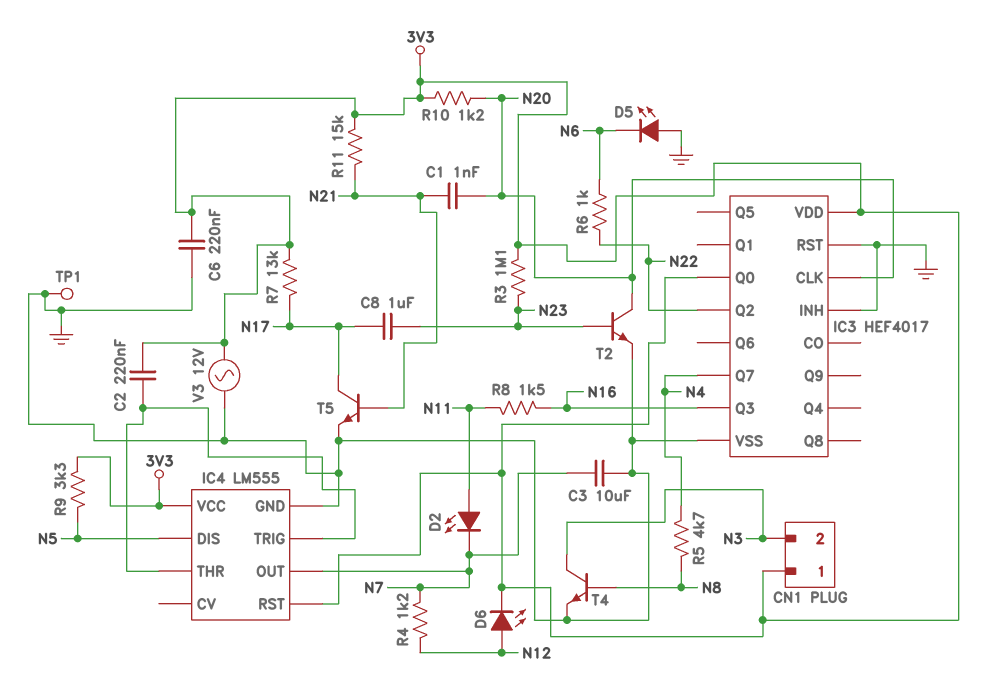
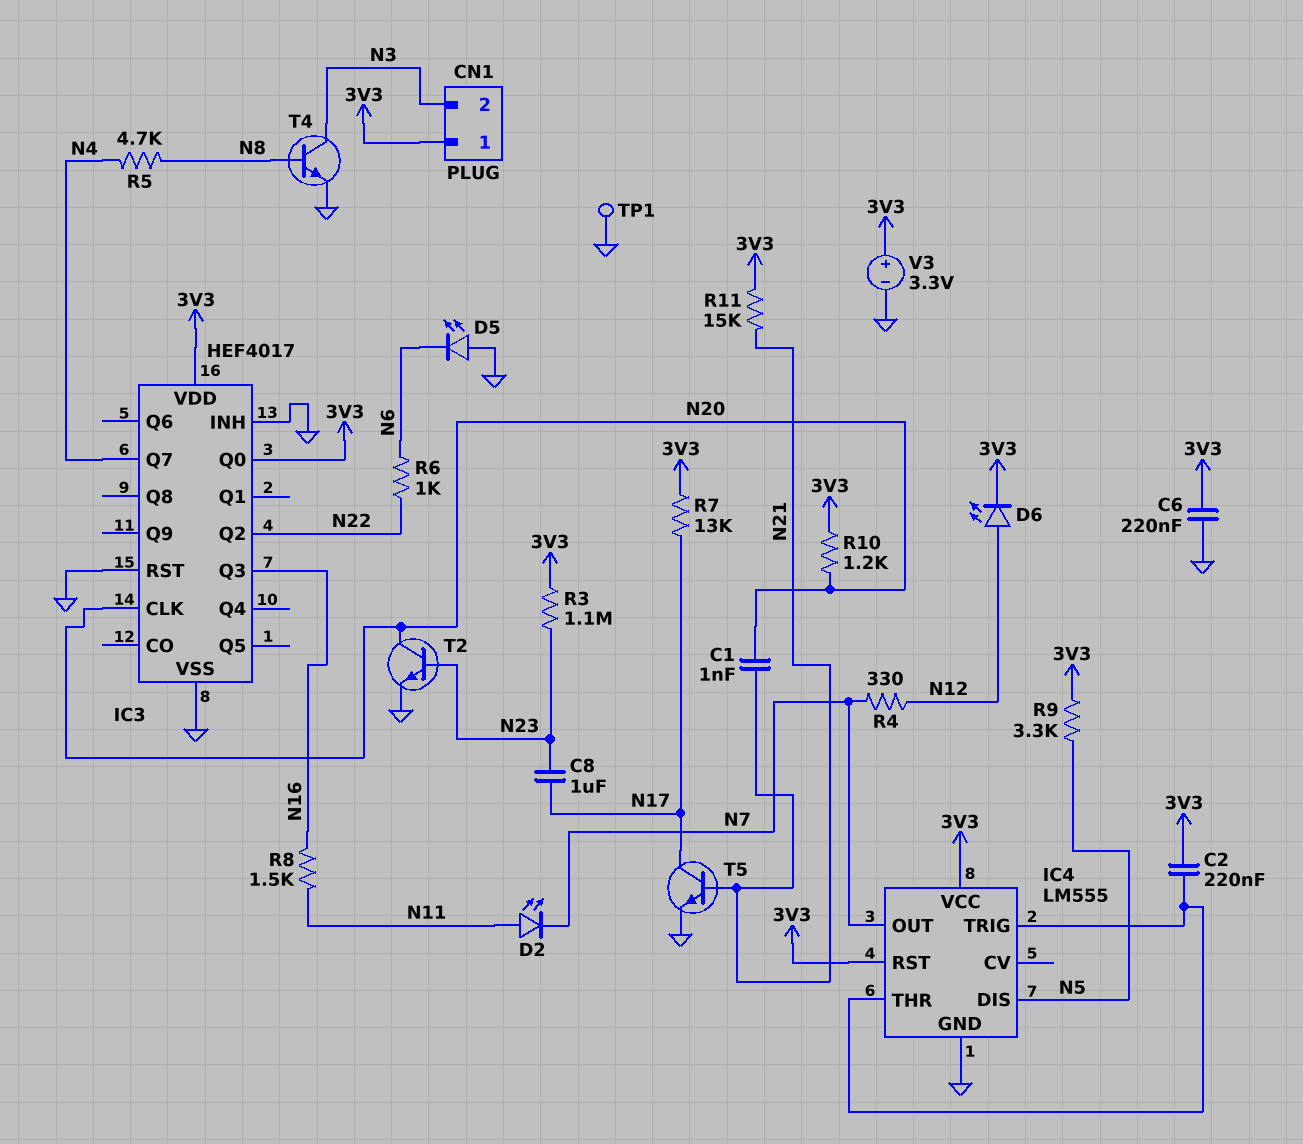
C3: 10uF (GND, N7) -> none
R4: 1.2k (N7, N12) -> 330 (N7, N12)
V3: AC 12V (3V3, GND) -> 3.3V (plus 3V3, minus GND)

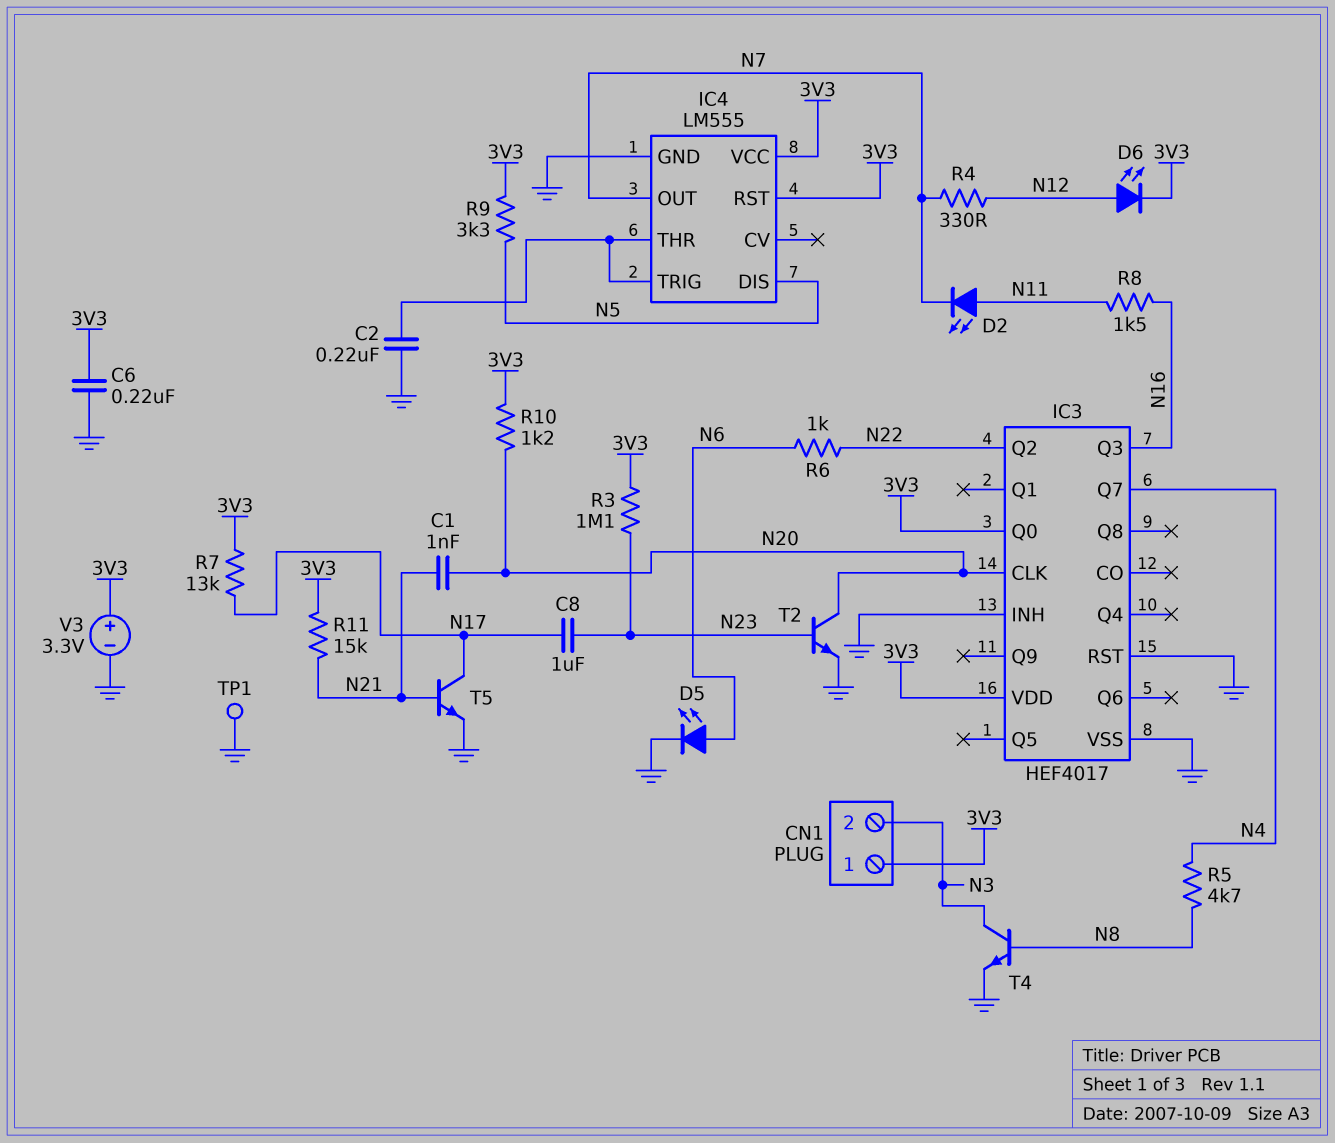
C2: 220nF (3V3, IC4/THR) -> 220nF (GND, IC4/THR)
D5: LED (A GND, K N6) -> LED (A N6, K GND)

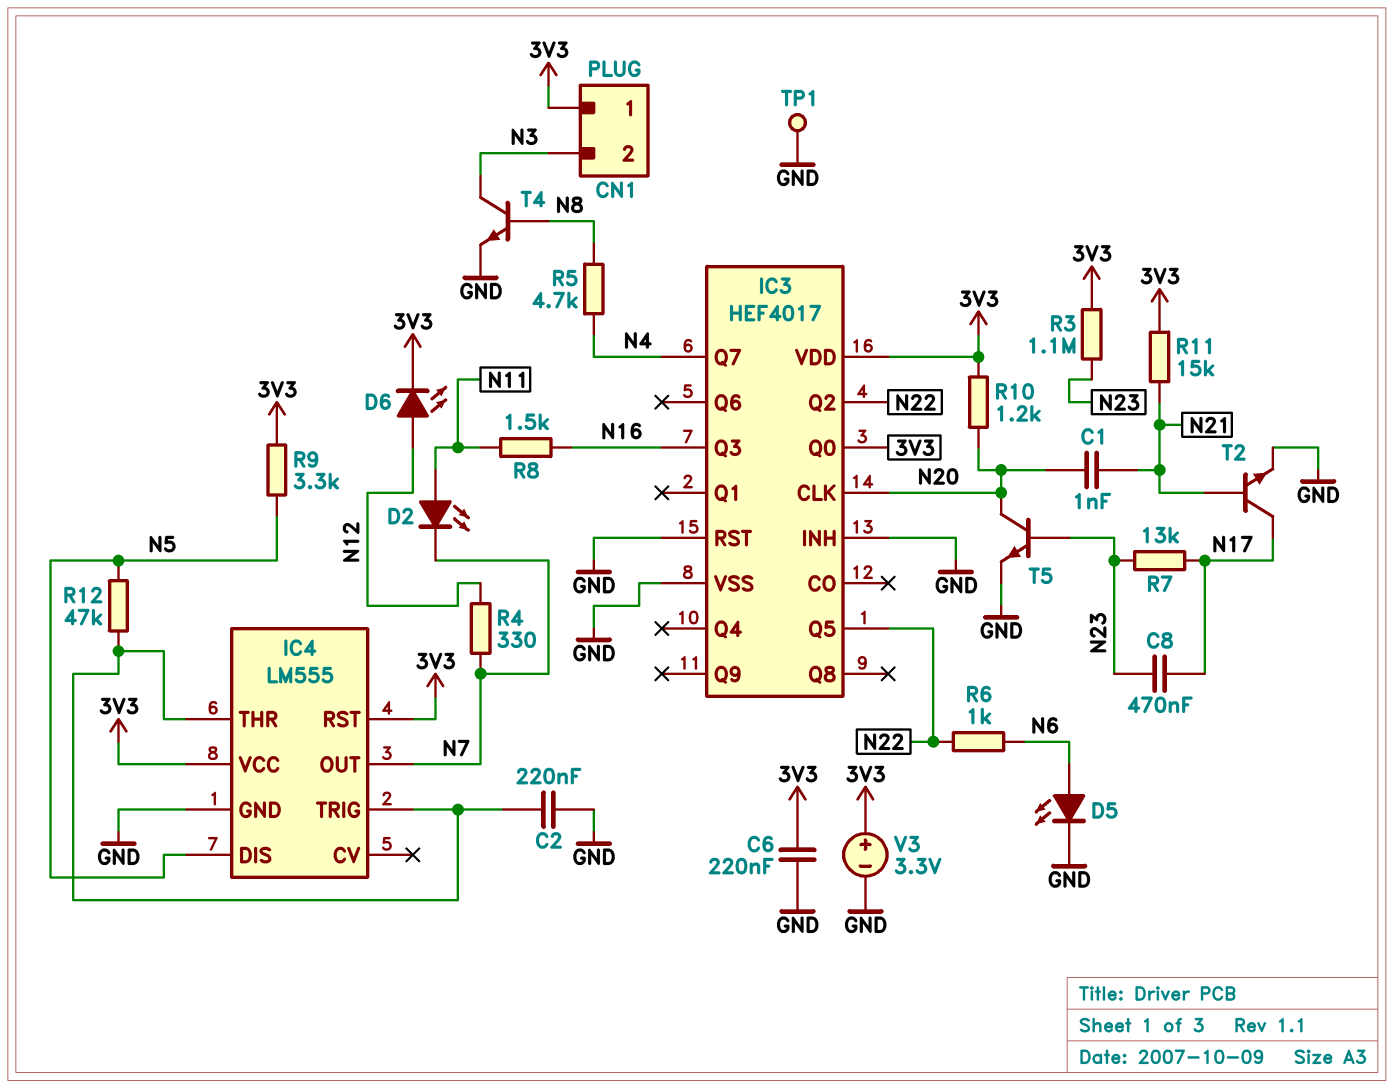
C8: 1uF (N17, N23) -> 470nF (N17, N23)
IC3 pin Q5: none -> N22
R7: 13k (3V3, N17) -> 13k (N17, N23)
R12: none -> 47k (IC4/THR, N5)
T2: NPN (B N23, C N20, E GND) -> NPN (B N21, C N17, E GND)
T5: NPN (B N21, C N17, E GND) -> NPN (B N23, C N20, E GND)

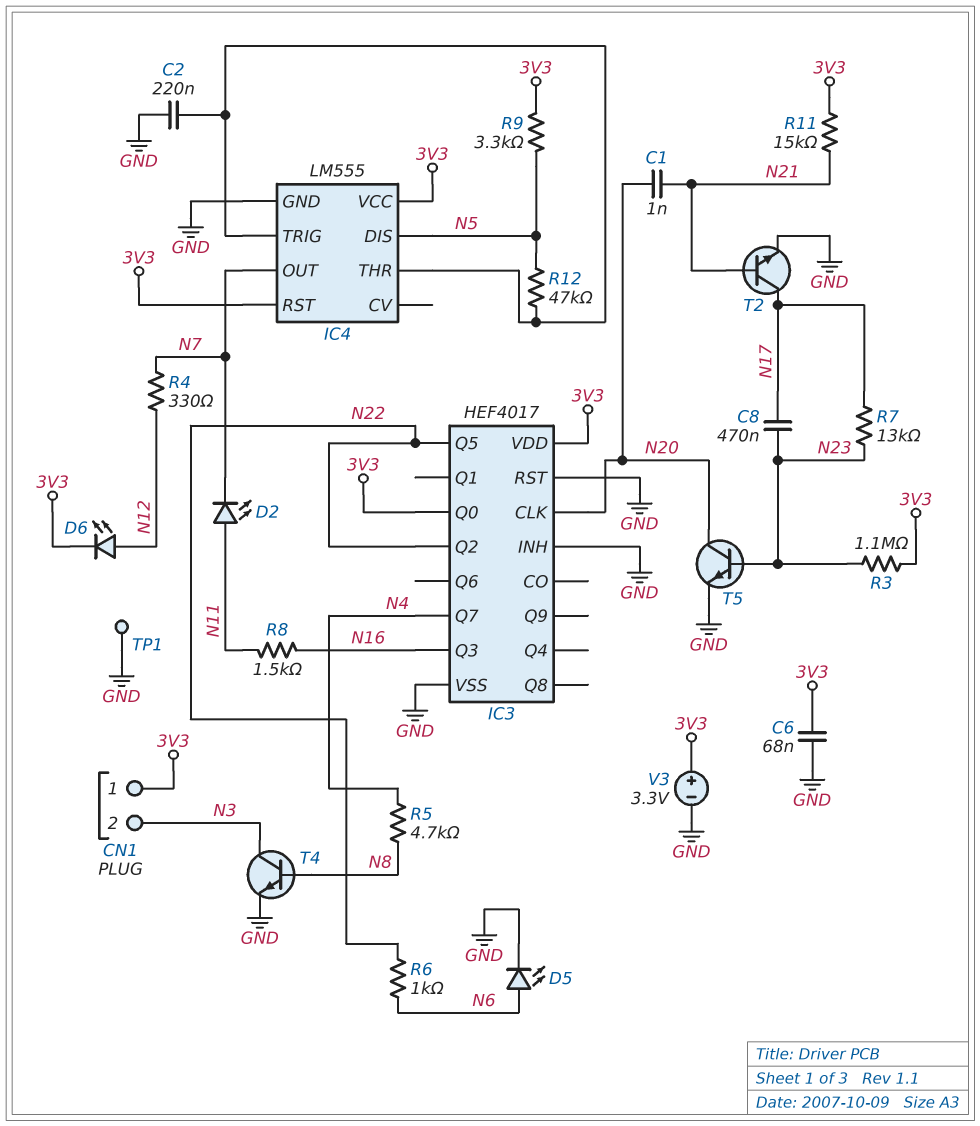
C6: 220nF (3V3, GND) -> 68nF (3V3, GND)
R10: 1.2k (3V3, N20) -> none

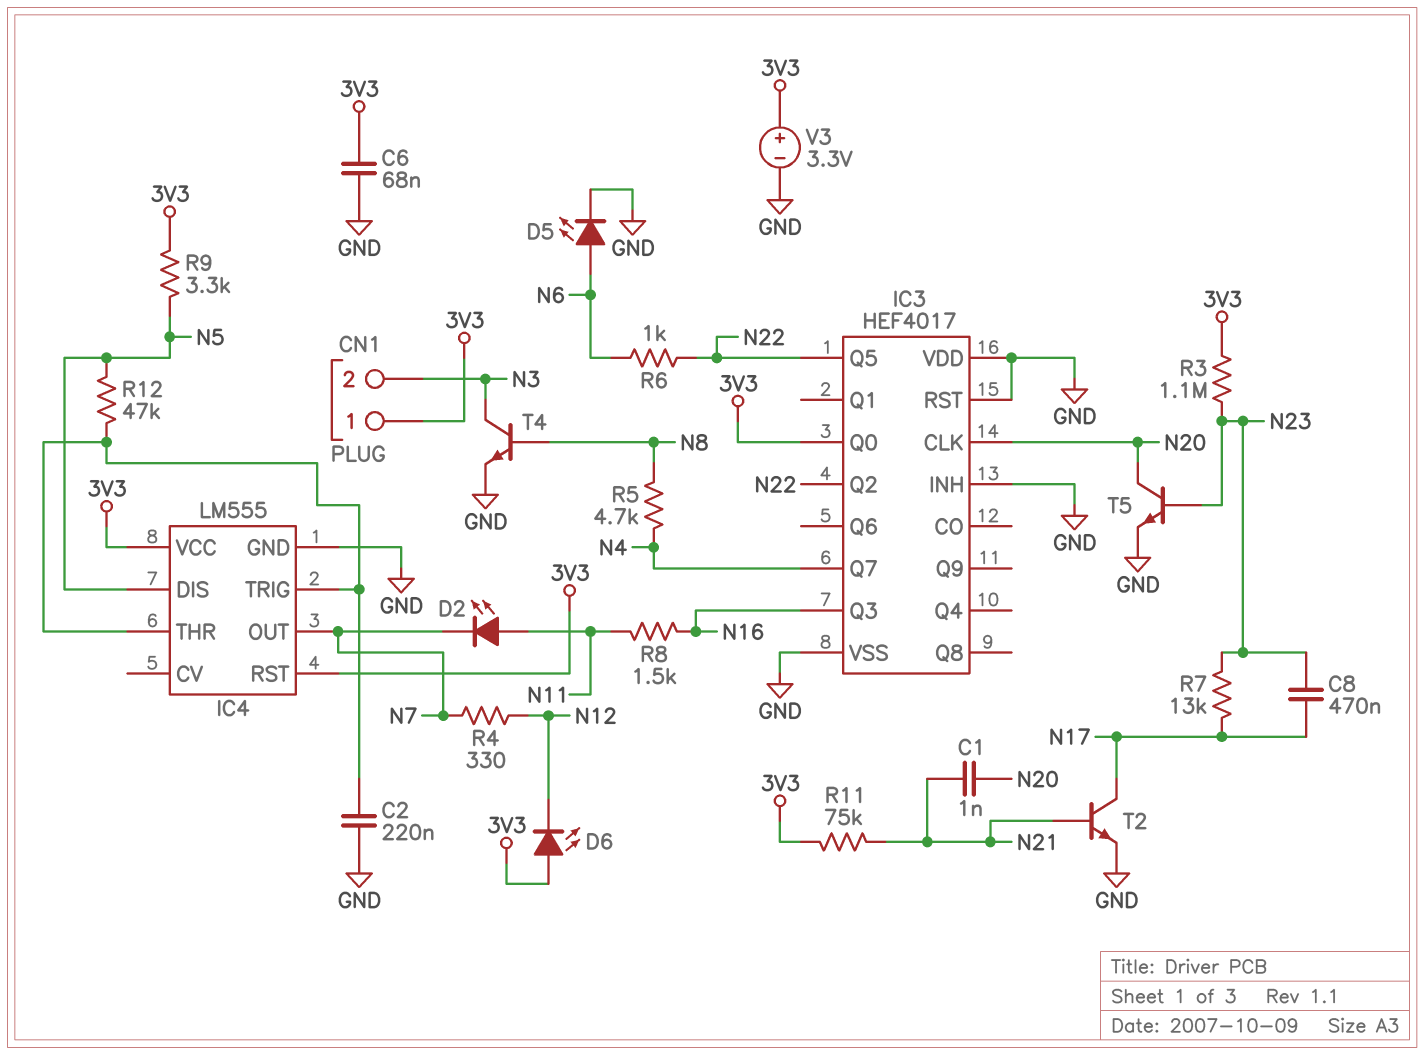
D6: LED (A N12, K 3V3) -> LED (A 3V3, K N12)
IC3 pin VDD: 3V3 -> GND
R11: 15k (3V3, N21) -> 75k (3V3, N21)
TP1: test point (GND) -> none

